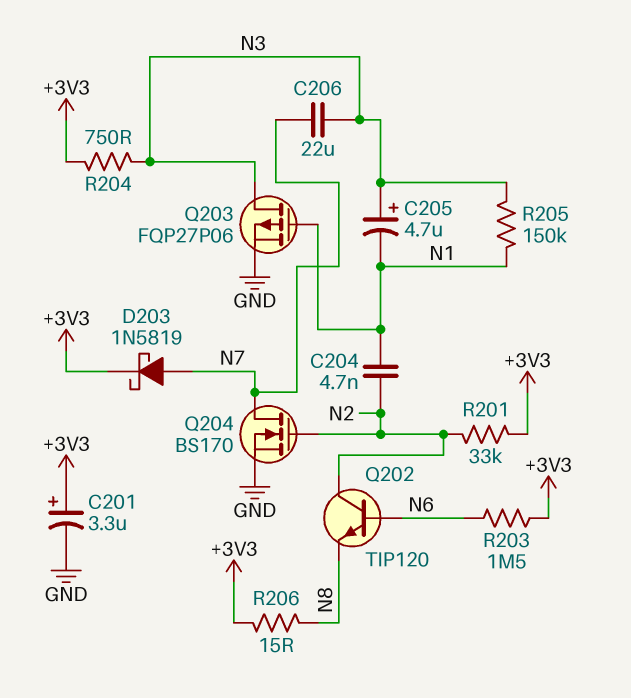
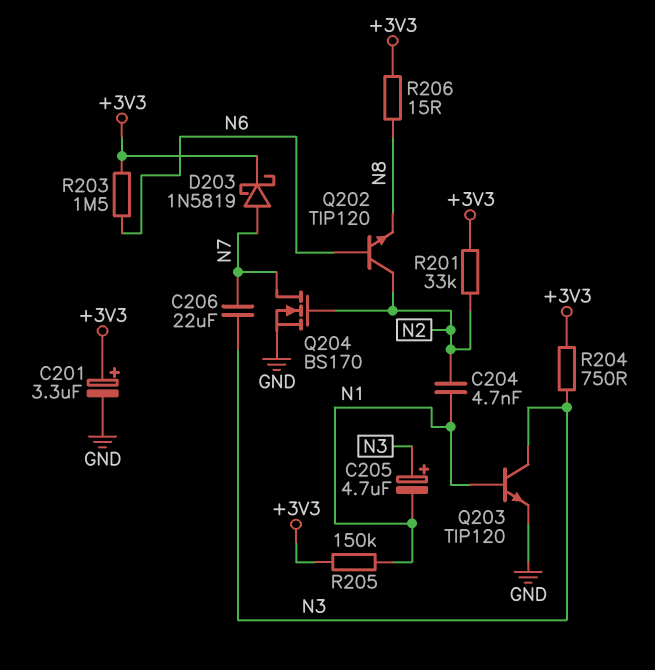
Q203: PMOS FQP27P06 (G N1, D N3, S GND) -> NPN TIP120 (B N1, C N3, E GND)
R205: 150k (N1, N3) -> 150k (+3V3, N1)

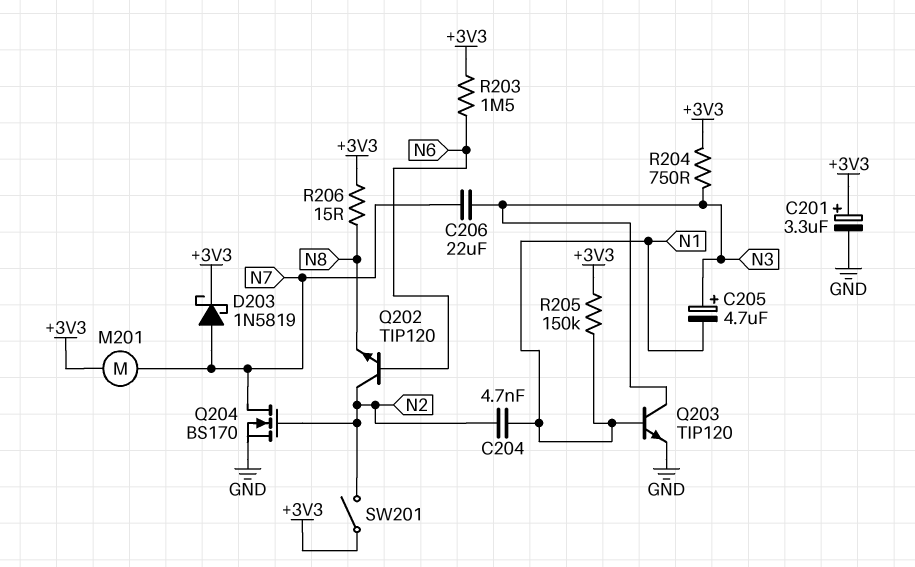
M201: none -> motor (+3V3, N7)
R201: 33k (+3V3, N2) -> none
SW201: none -> switch (+3V3, N2)

